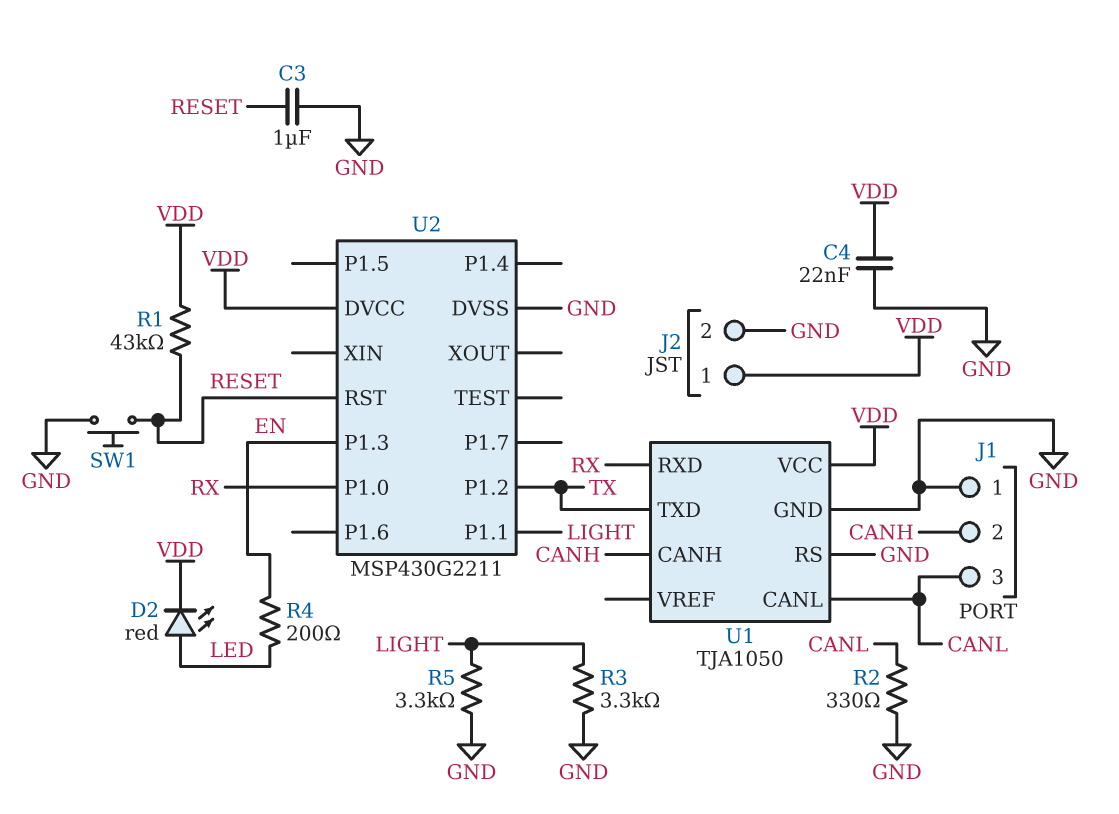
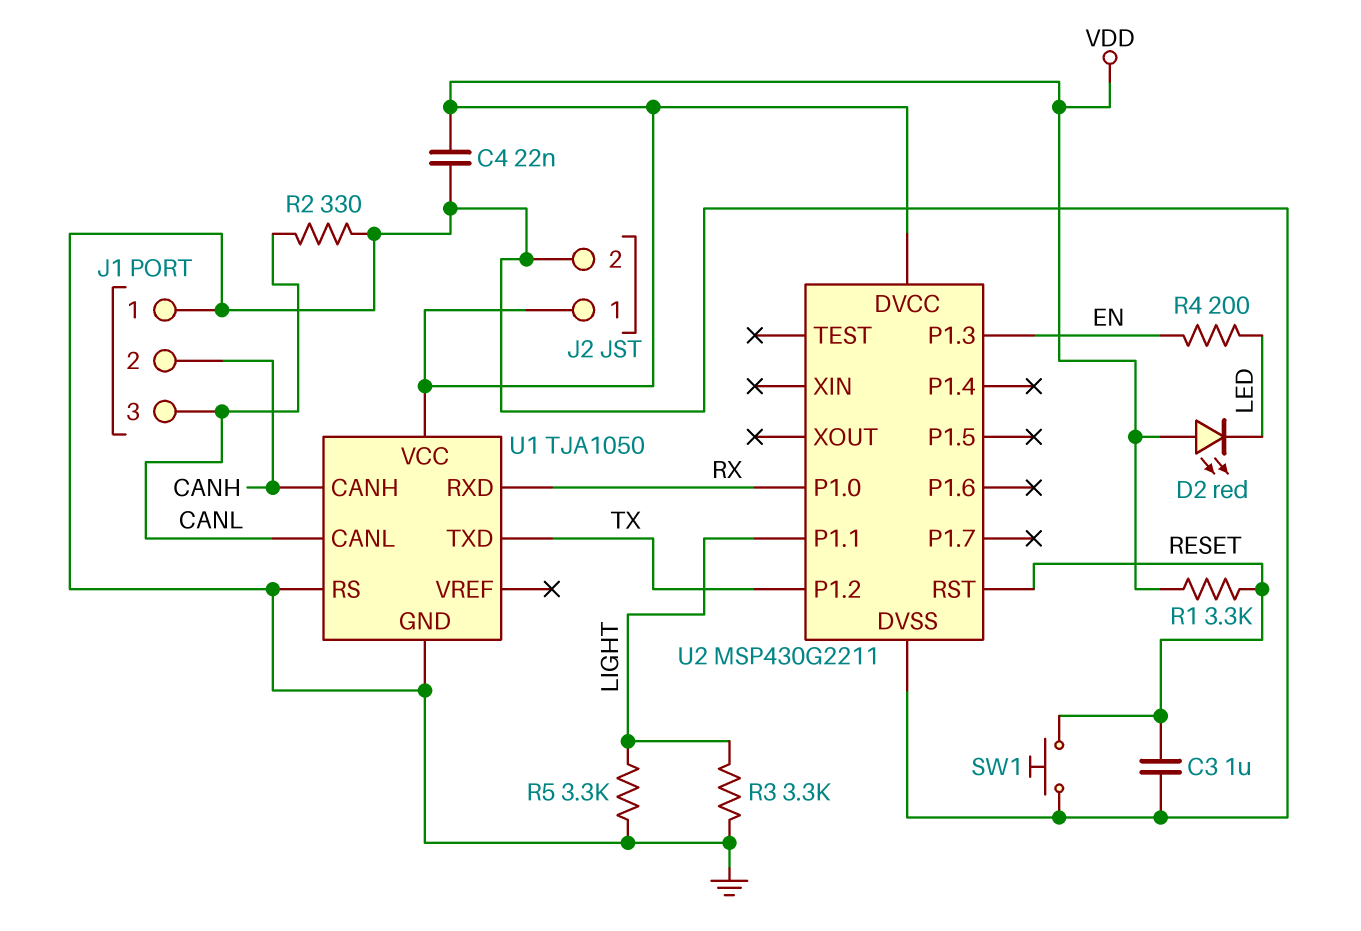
D2: LED red (A LED, K VDD) -> LED red (A VDD, K LED)
R1: 43k (RESET, VDD) -> 3.3k (RESET, VDD)

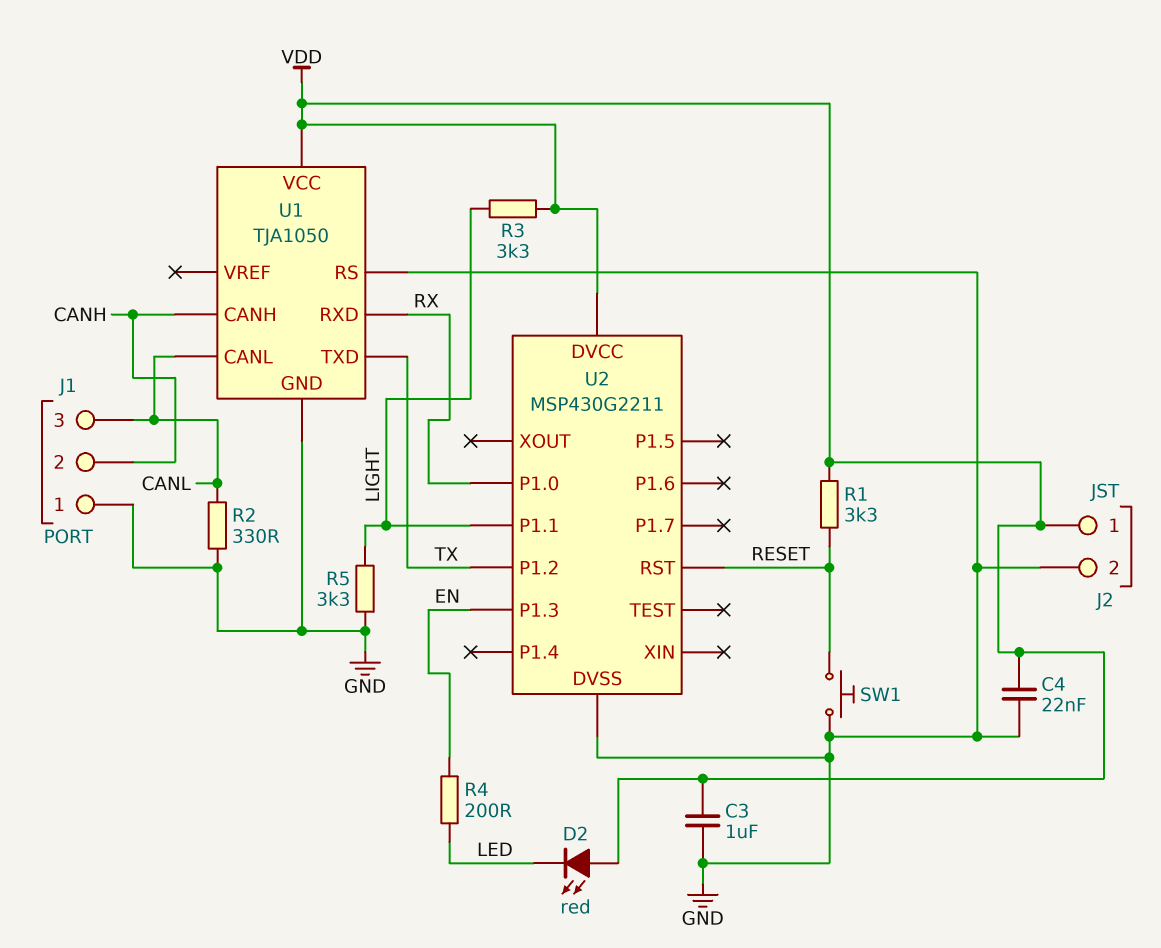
C3: 1uF (GND, RESET) -> 1uF (GND, VDD)
R3: 3.3k (GND, LIGHT) -> 3.3k (LIGHT, VDD)

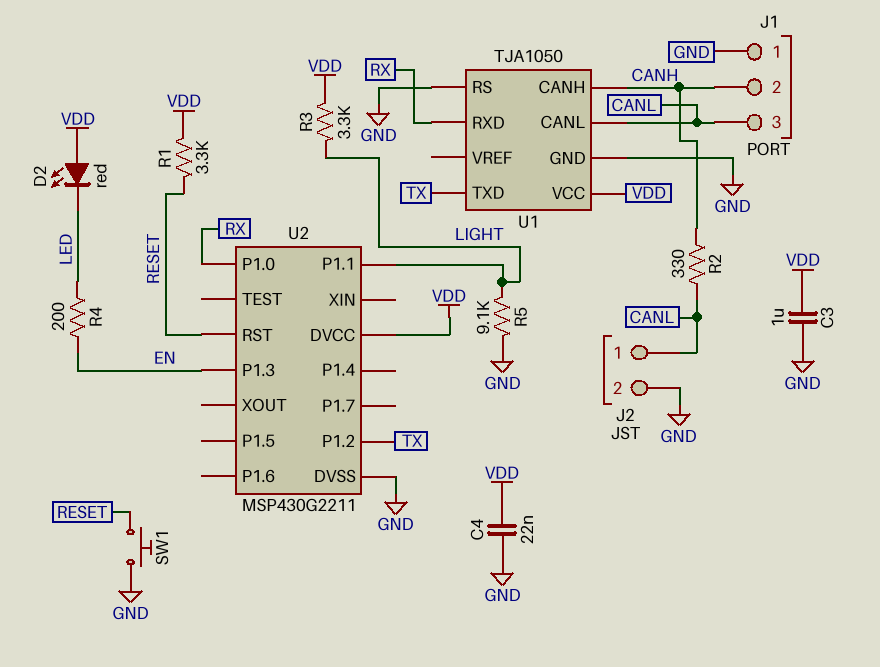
J2 pin 1: VDD -> CANL
R2: 330 (CANL, GND) -> 330 (CANH, CANL)
R5: 3.3k (GND, LIGHT) -> 9.1k (GND, LIGHT)

